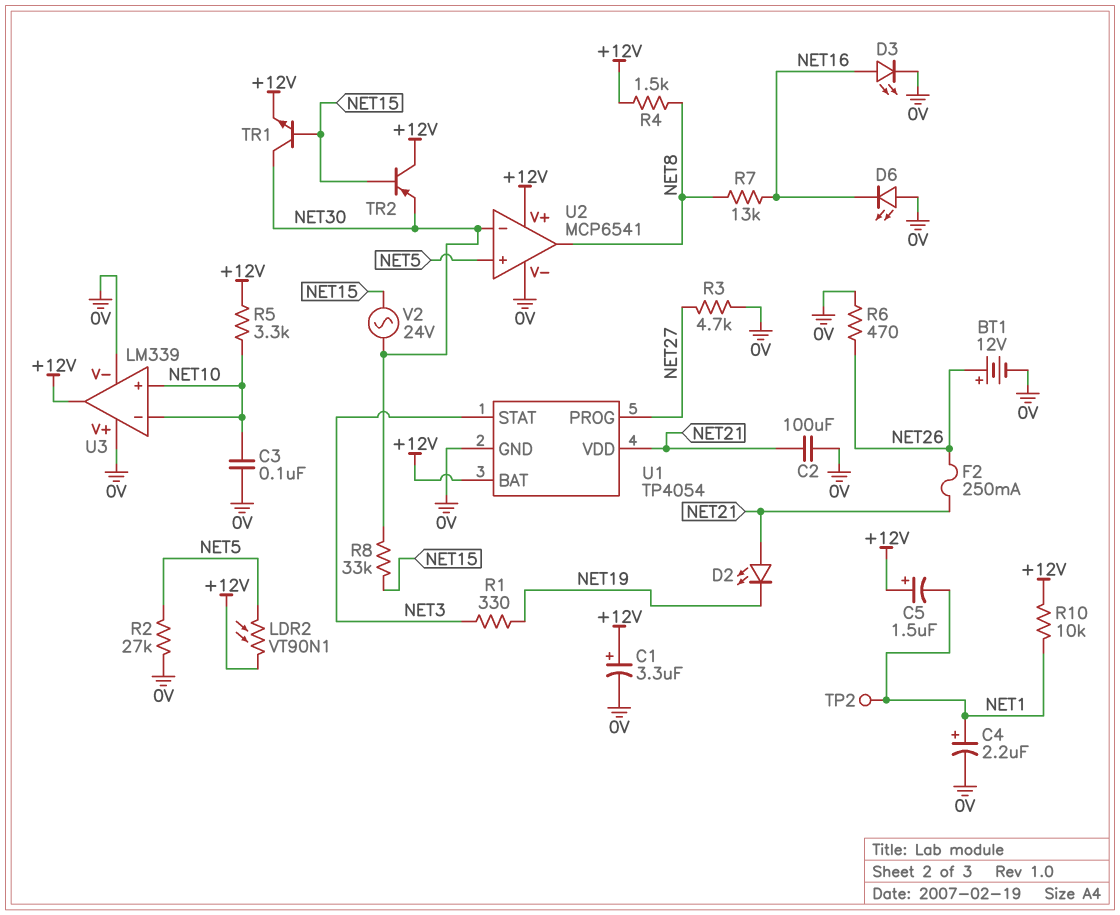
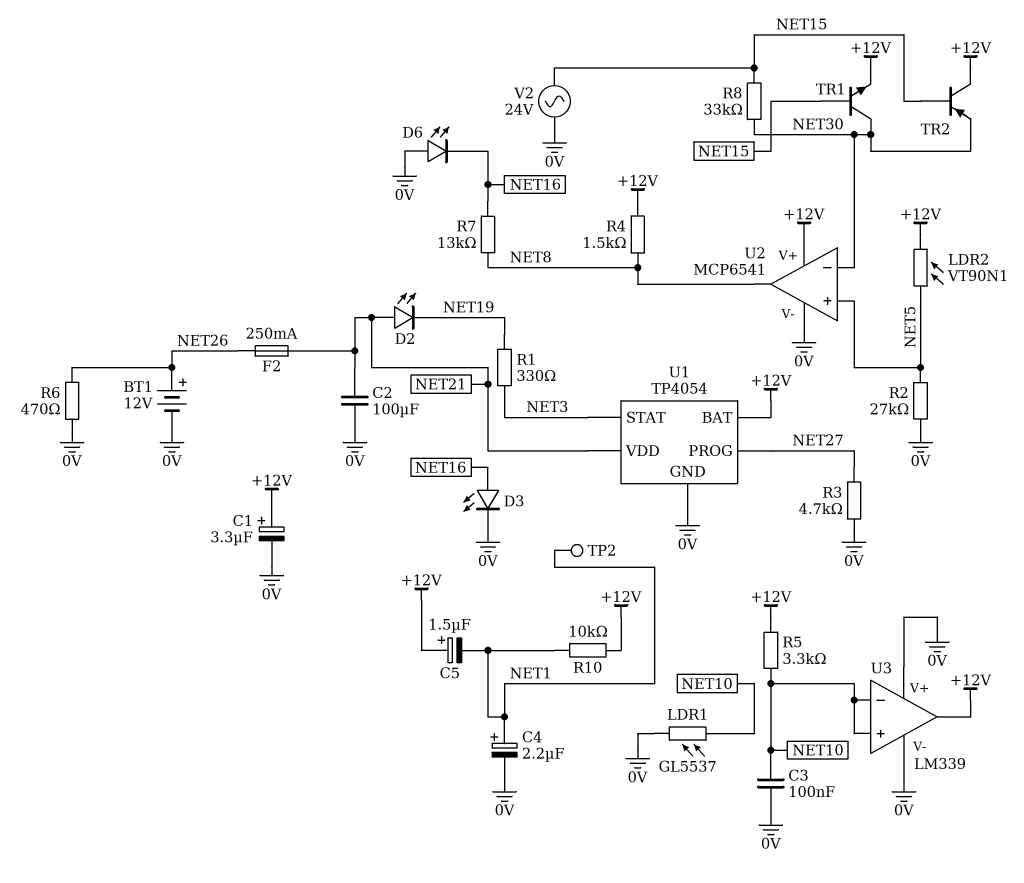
LDR1: none -> GL5537 (0V, NET10)
V2: AC 24V (NET15, NET30) -> AC 24V (0V, NET15)

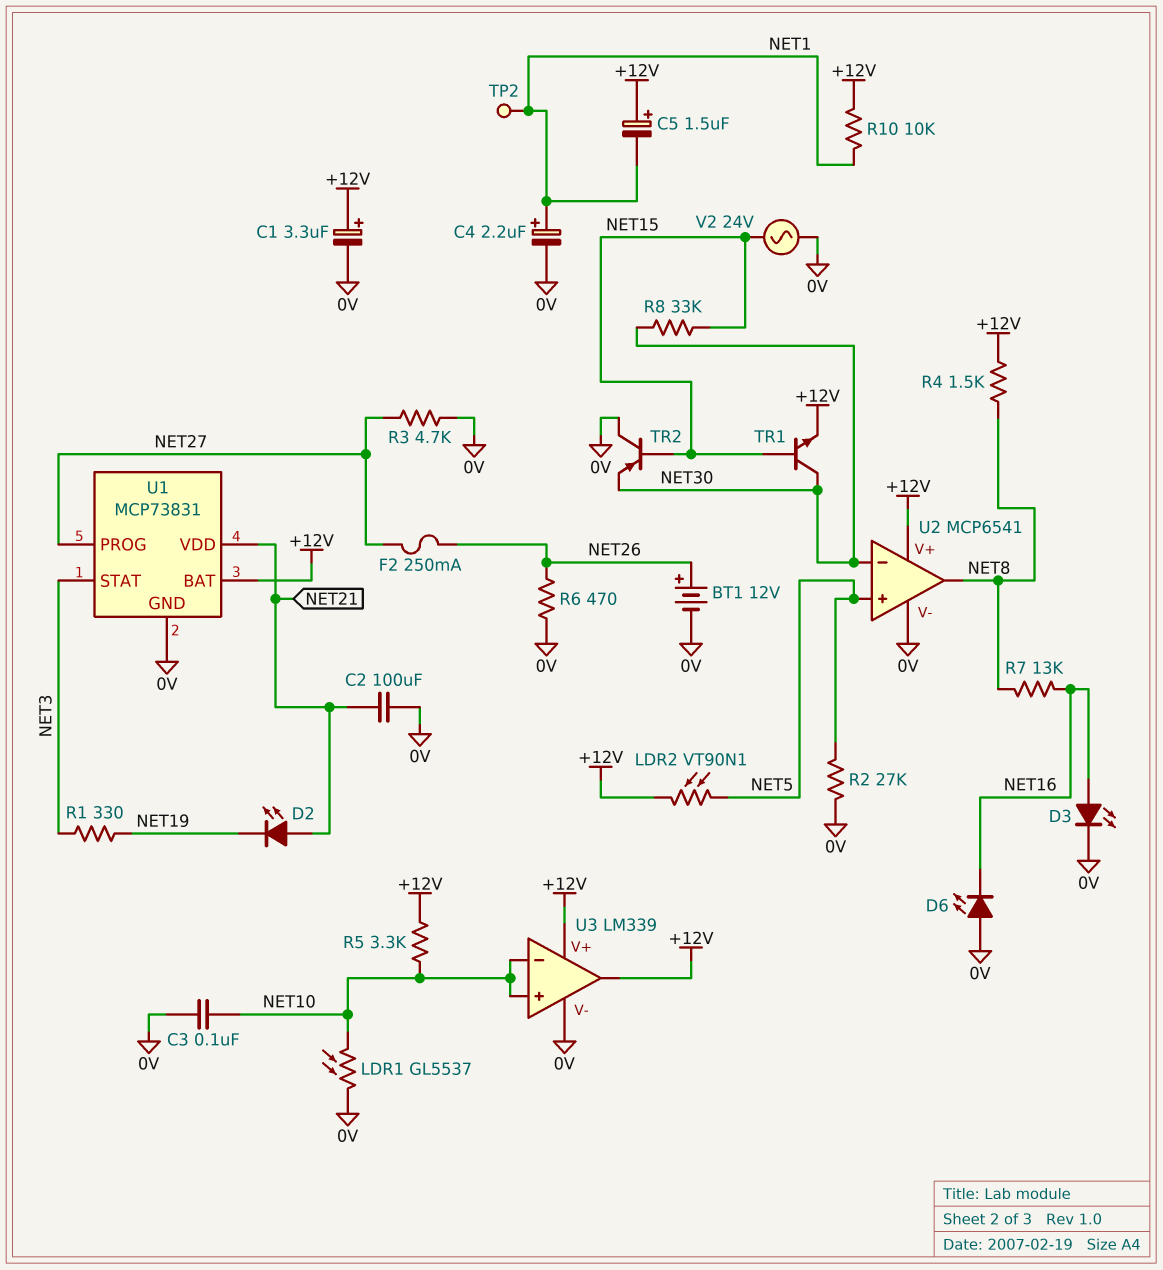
F2: 250mA (NET21, NET26) -> 250mA (NET26, NET27)
TR2: PNP (B NET15, C +12V, E NET30) -> PNP (B NET15, C 0V, E NET30)
U1: TP4054 -> MCP73831
U3 pin V+: 0V -> +12V

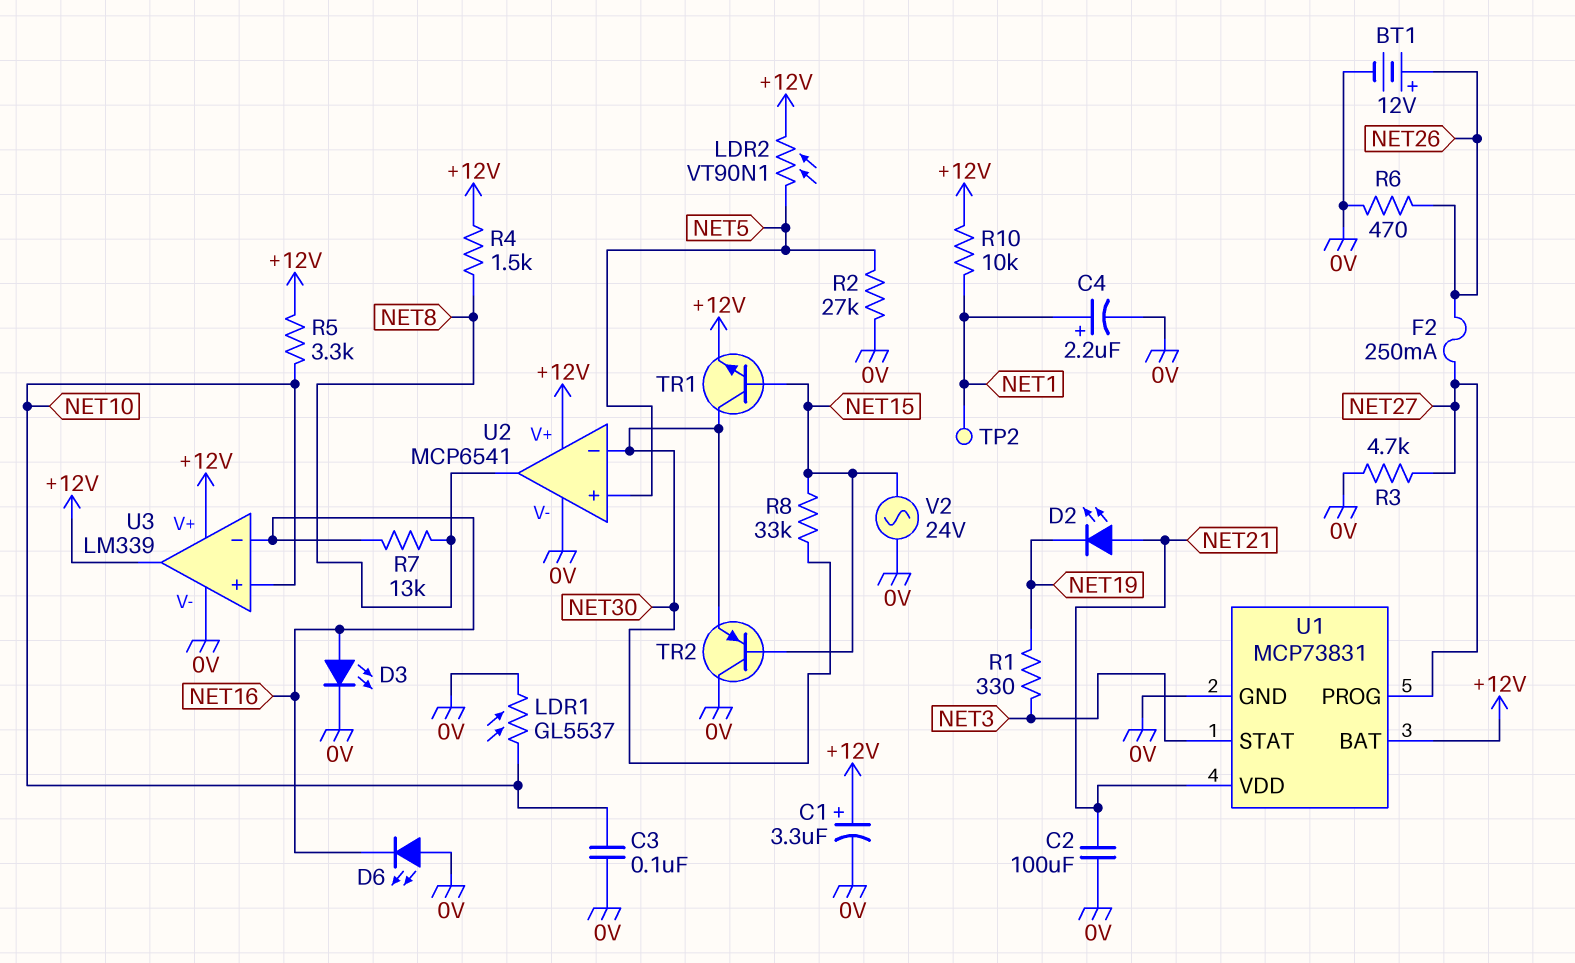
C5: 1.5uF (plus +12V, minus NET1) -> none
U3 pin in-: NET10 -> NET16

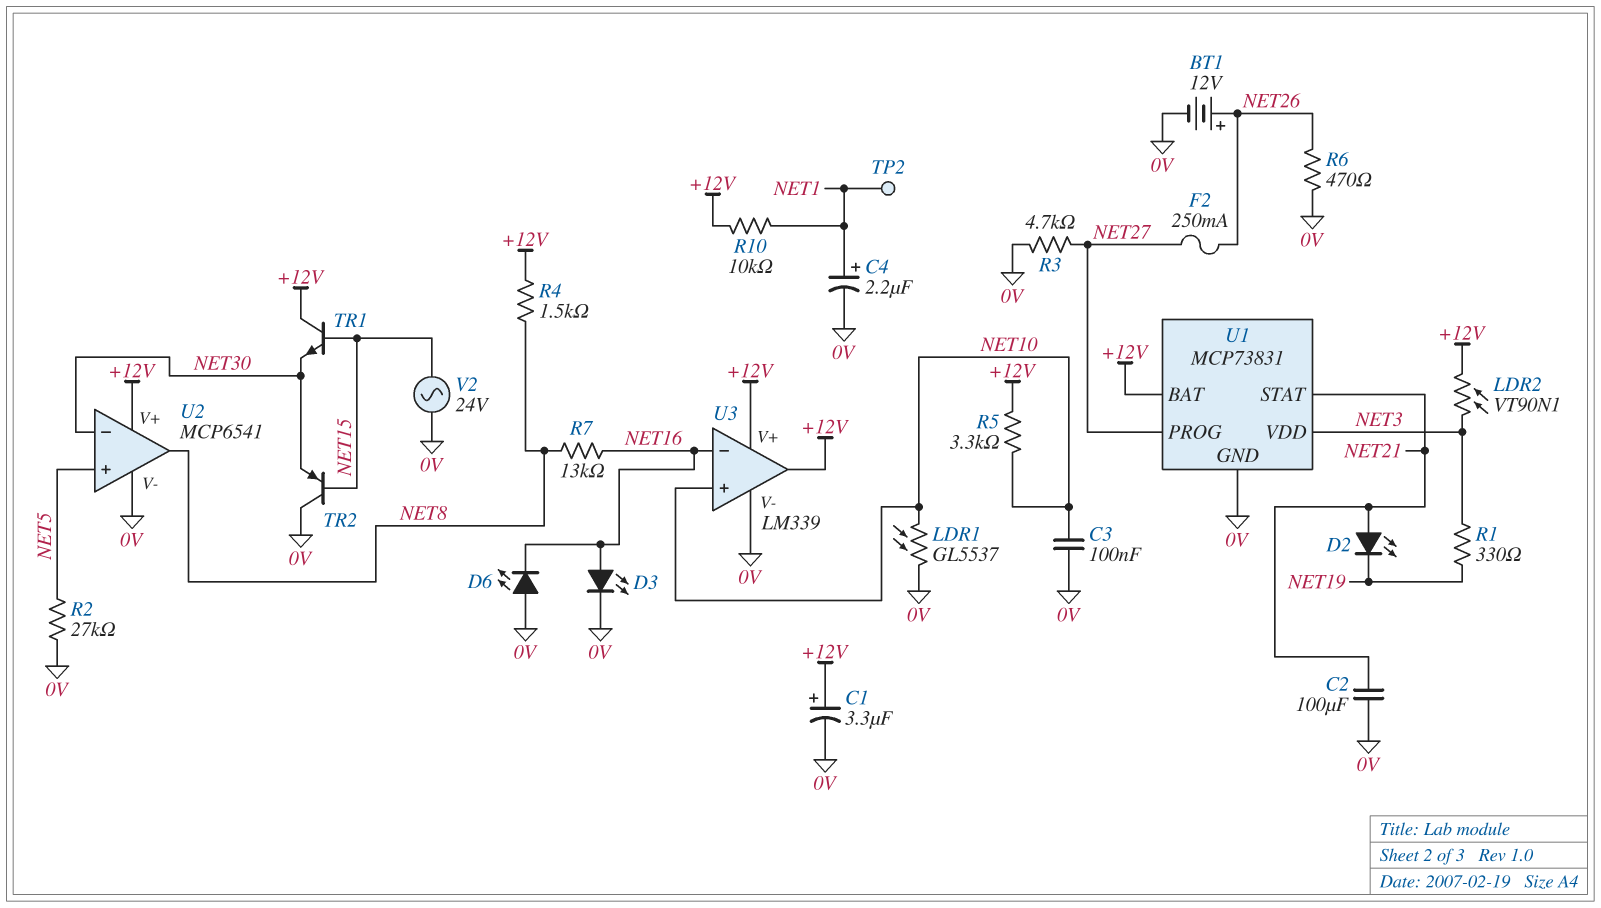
LDR2: VT90N1 (+12V, NET5) -> VT90N1 (+12V, NET3)
R8: 33k (NET15, NET30) -> none
TR1: NPN (B NET15, C NET30, E +12V) -> NPN (B NET15, C +12V, E NET30)
U1 pin STAT: NET3 -> NET21
U1 pin VDD: NET21 -> NET3

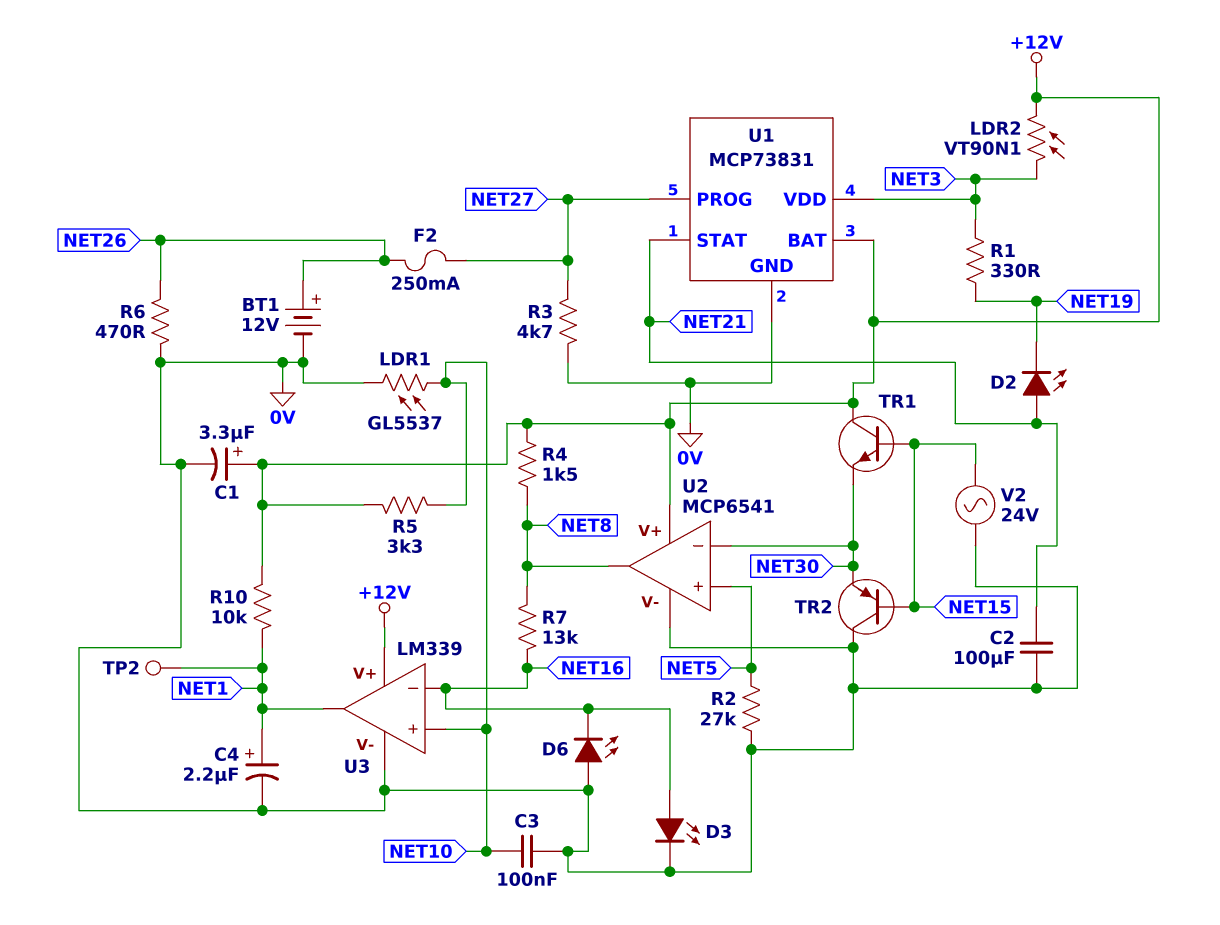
U3 pin out: +12V -> NET1

